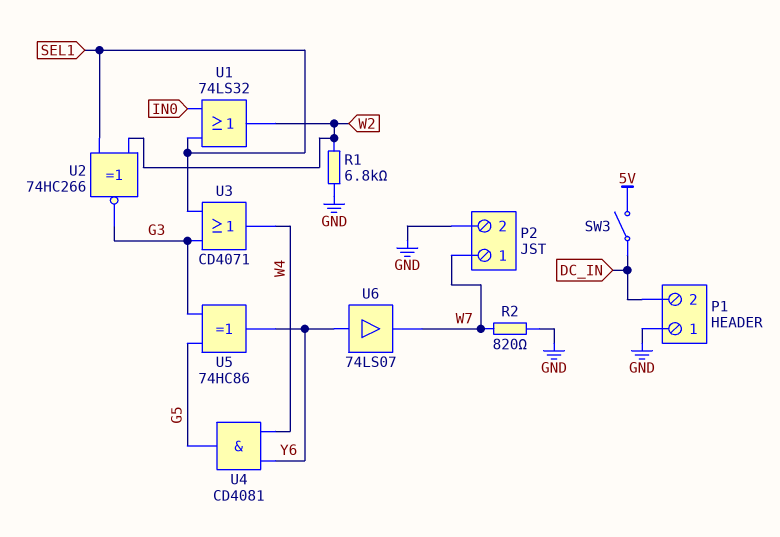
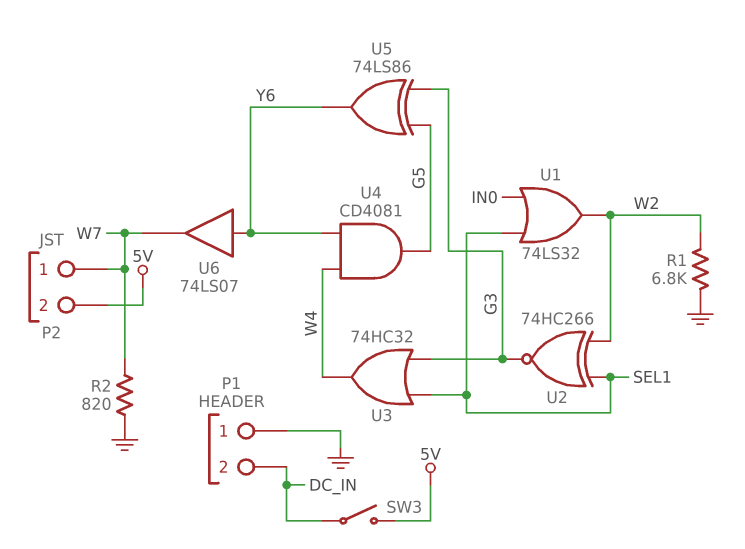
P2 pin 2: GND -> 5V
U3: OR CD4071 (in G3, in SEL1, out W4) -> OR 74HC32 (in G3, in SEL1, out W4)
U5: XOR 74HC86 (in G3, in G5, out Y6) -> XOR 74LS86 (in G3, in G5, out Y6)

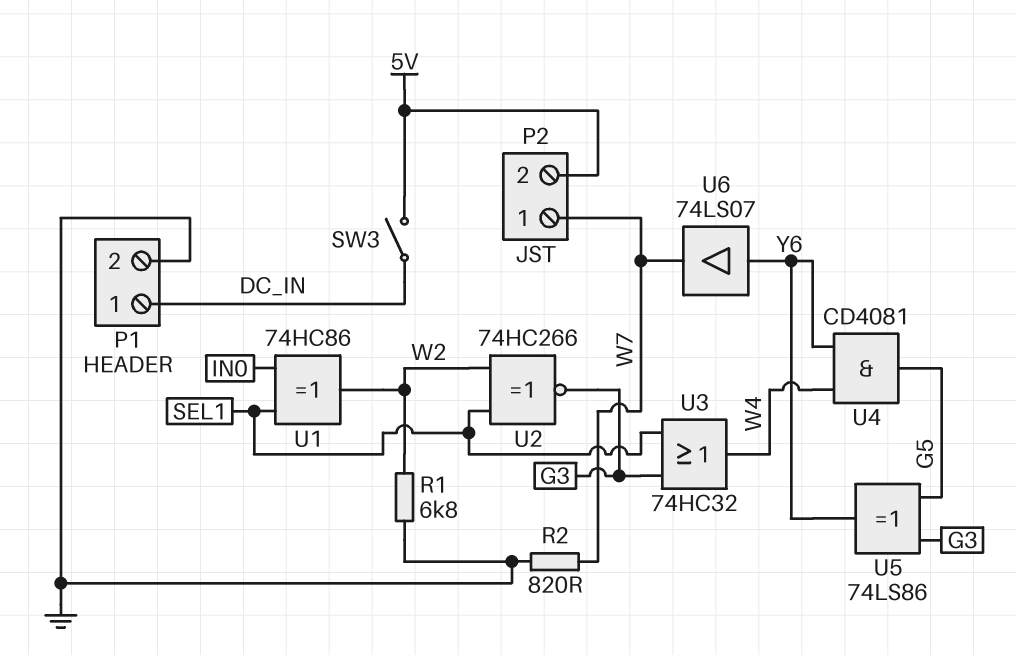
P1 pin 1: GND -> DC_IN
P1 pin 2: DC_IN -> GND
U1: OR 74LS32 (in IN0, in SEL1, out W2) -> XOR 74HC86 (in IN0, in SEL1, out W2)

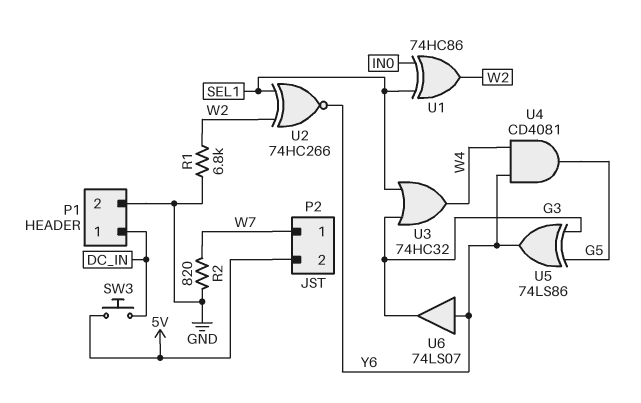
SW3: switch (5V, DC_IN) -> button (5V, DC_IN)
U2: XNOR 74HC266 (in SEL1, in W2, out G3) -> XNOR 74HC266 (in SEL1, in W2, out Y6)
U6: buffer 74LS07 (in Y6, out W7) -> buffer 74LS07 (in Y6, out G3)

